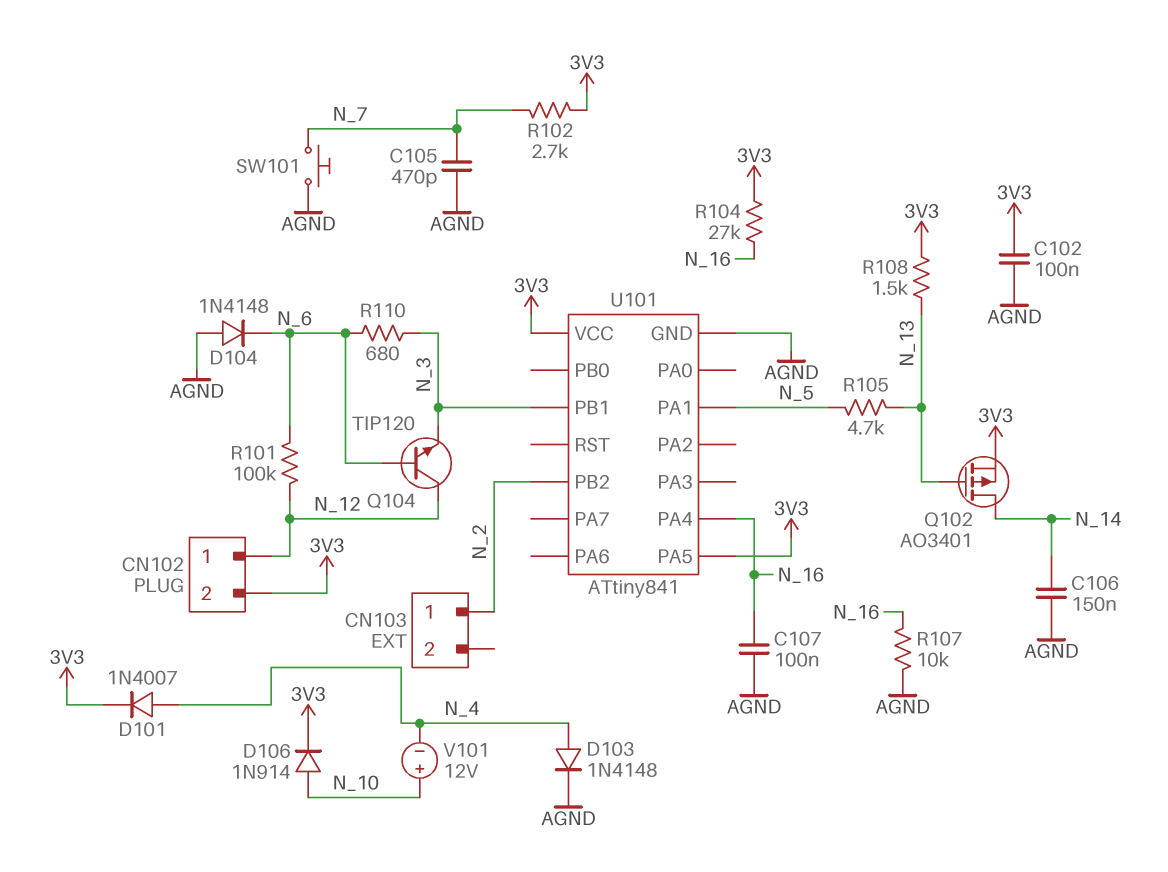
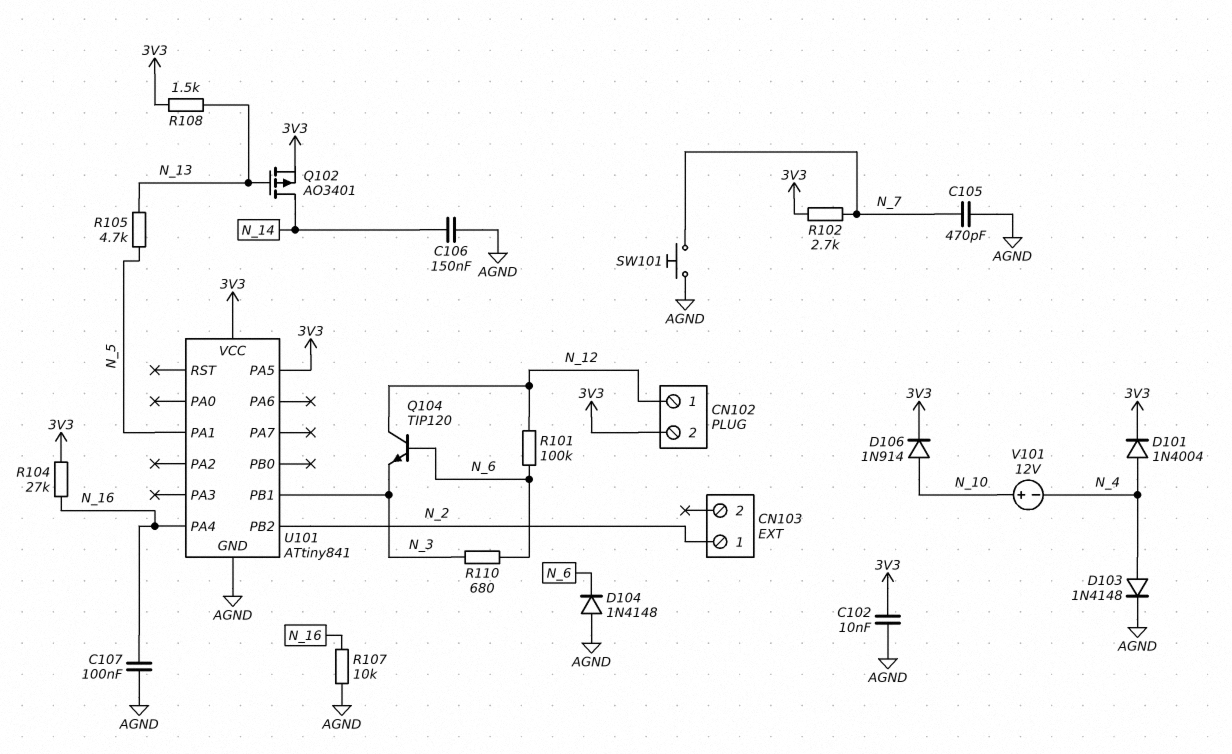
C102: 100nF (3V3, AGND) -> 10nF (3V3, AGND)
D101: diode 1N4007 (A N_4, K 3V3) -> diode 1N4004 (A N_4, K 3V3)

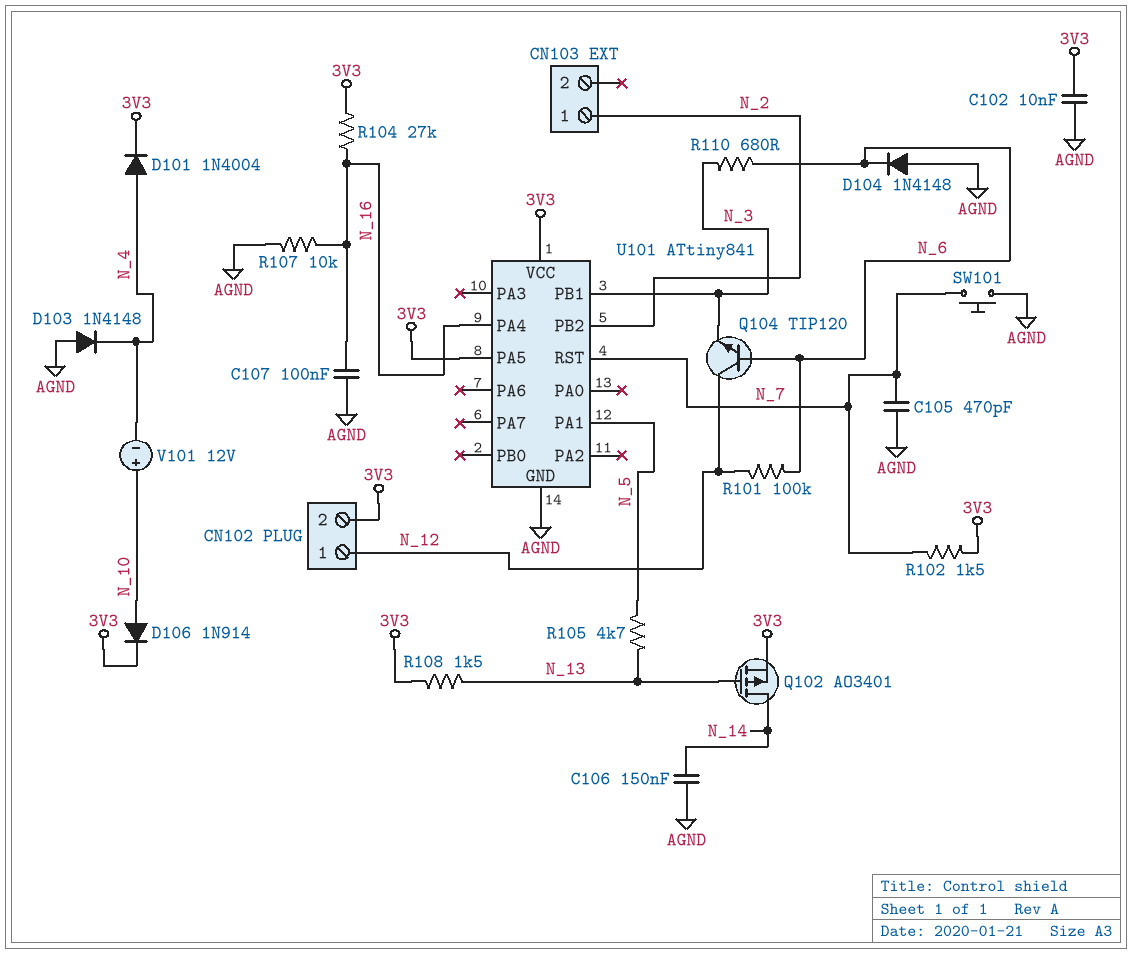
D103: diode 1N4148 (A N_4, K AGND) -> diode 1N4148 (A AGND, K N_4)
R102: 2.7k (3V3, N_7) -> 1.5k (3V3, N_7)
U101 pin RST: none -> N_7

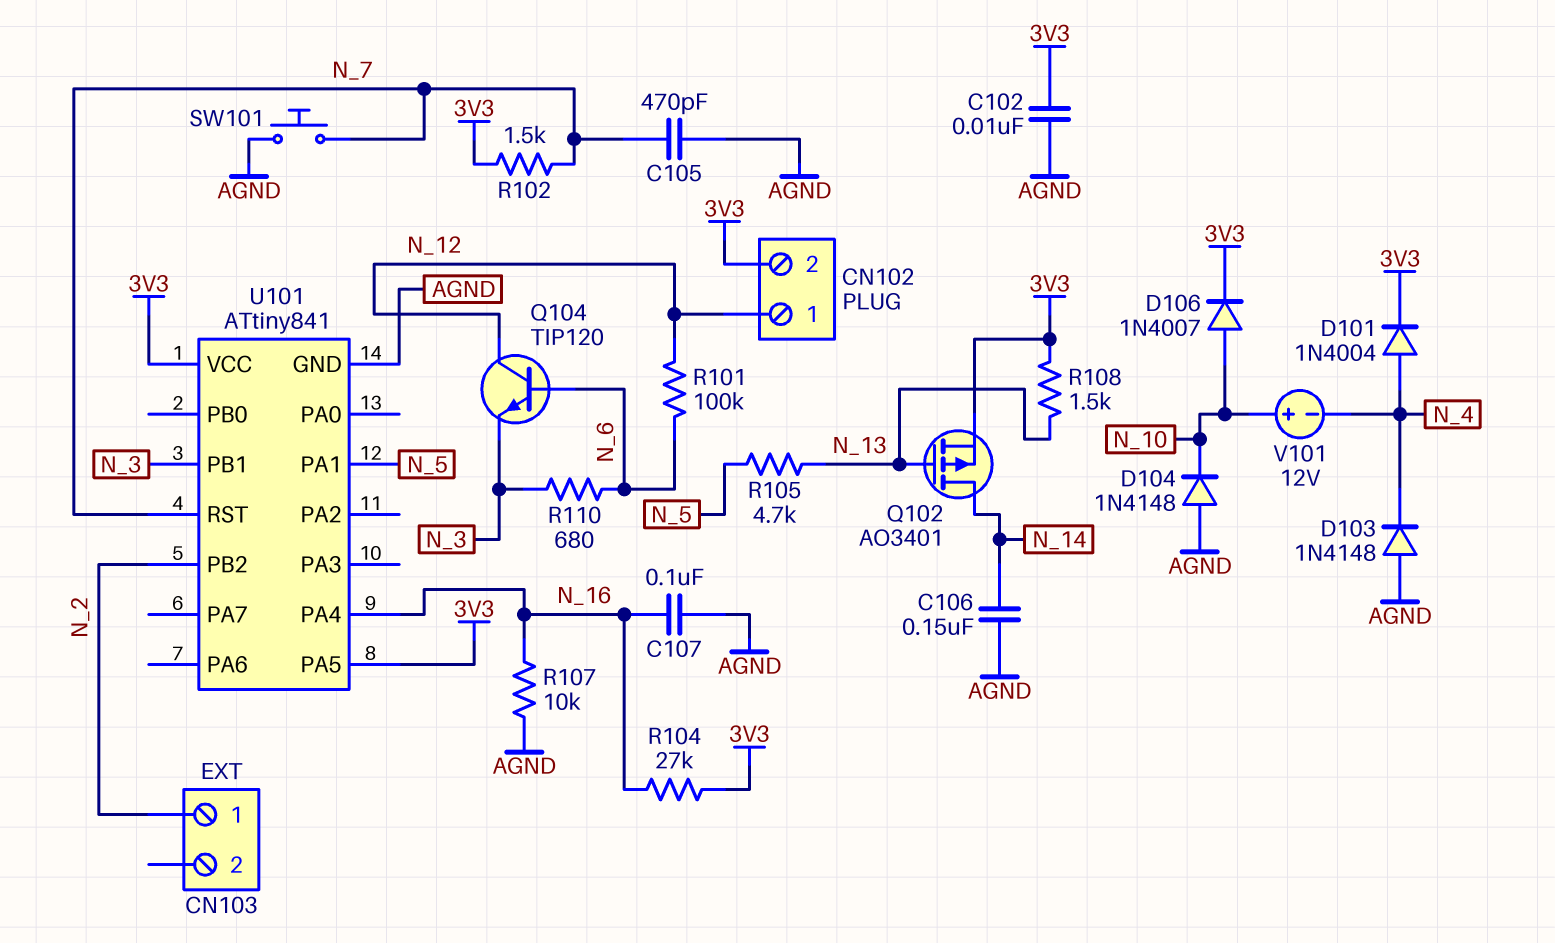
D104: diode 1N4148 (A AGND, K N_6) -> diode 1N4148 (A AGND, K N_10)
D106: diode 1N914 (A N_10, K 3V3) -> diode 1N4007 (A N_10, K 3V3)

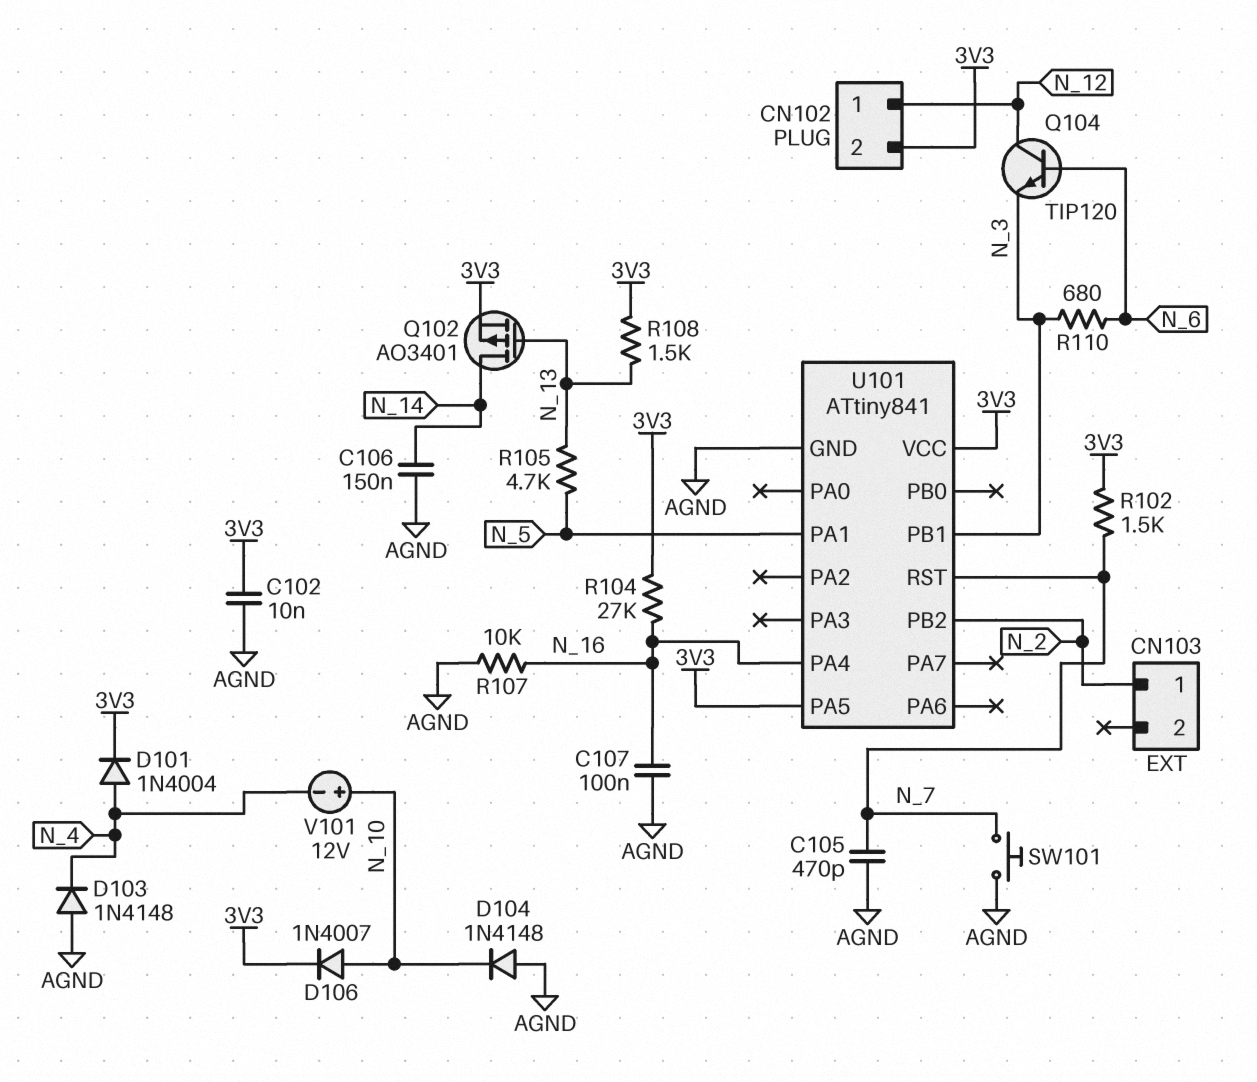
R101: 100k (N_6, N_12) -> none

